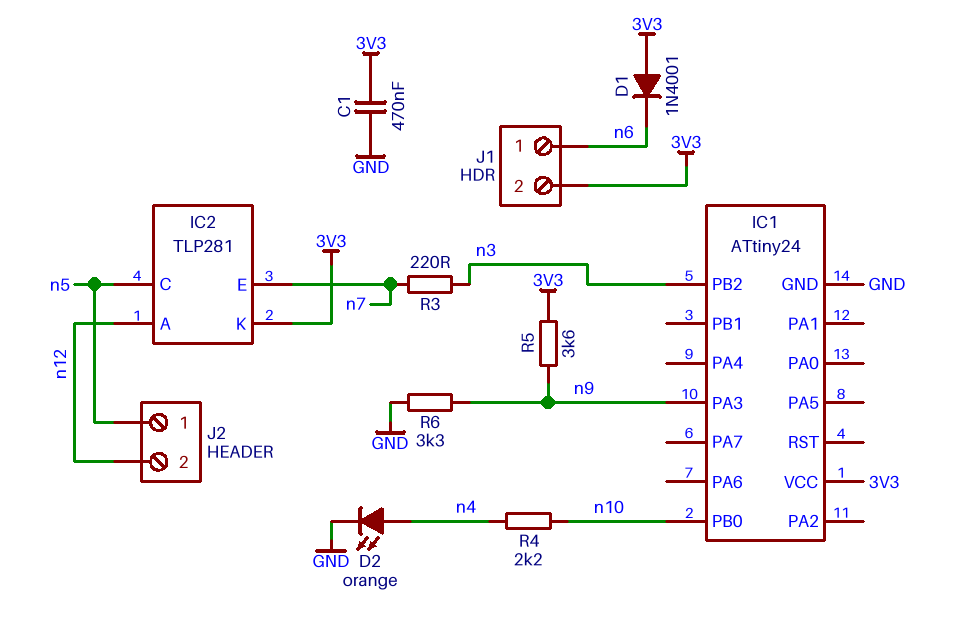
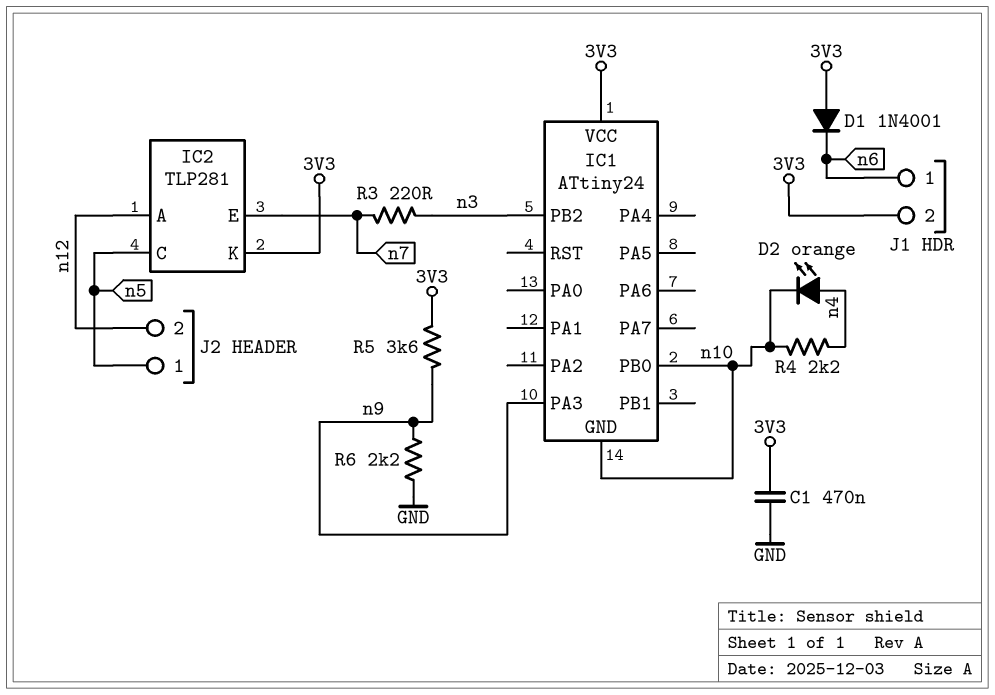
D2: LED orange (A n4, K GND) -> LED orange (A n4, K n10)
IC1 pin GND: GND -> n10
R6: 3.3k (GND, n9) -> 2.2k (GND, n9)

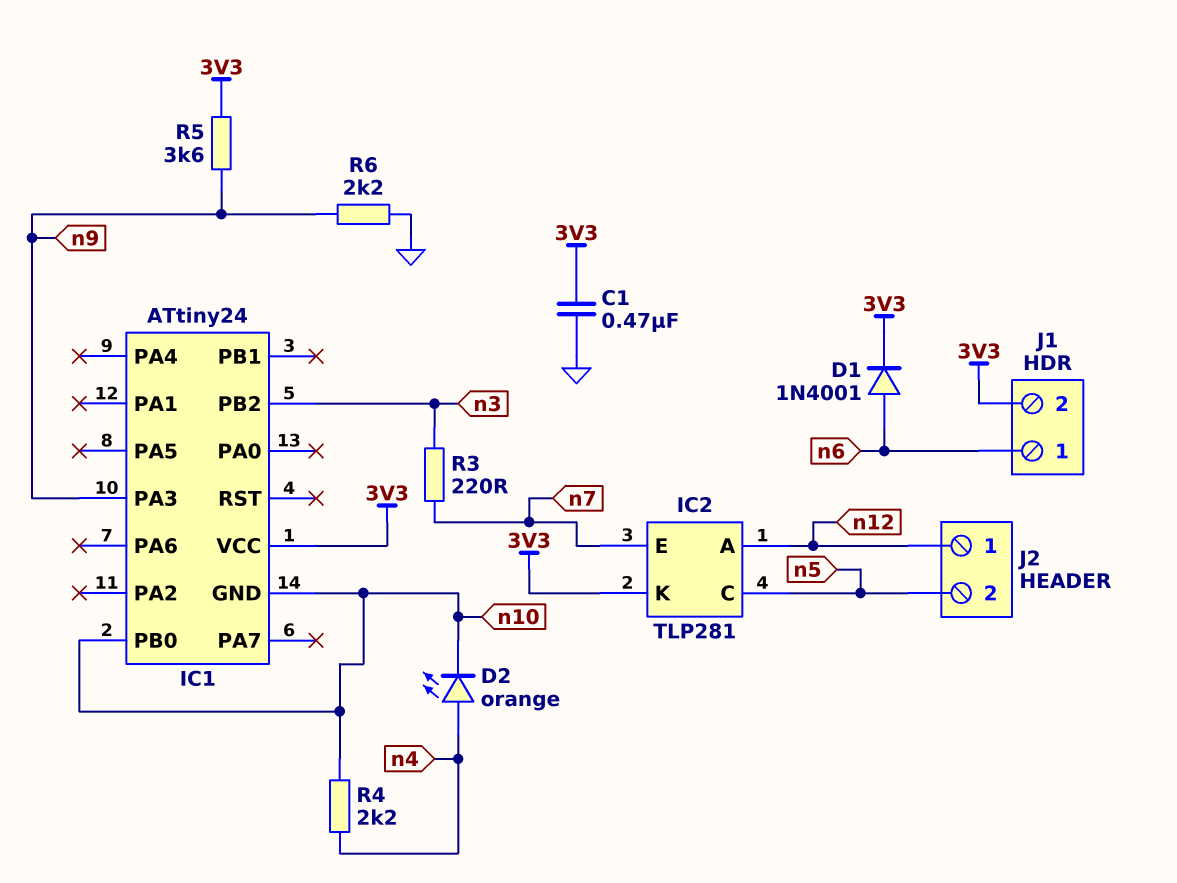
D1: diode 1N4001 (A 3V3, K n6) -> diode 1N4001 (A n6, K 3V3)
J2 pin 1: n5 -> n12
J2 pin 2: n12 -> n5

